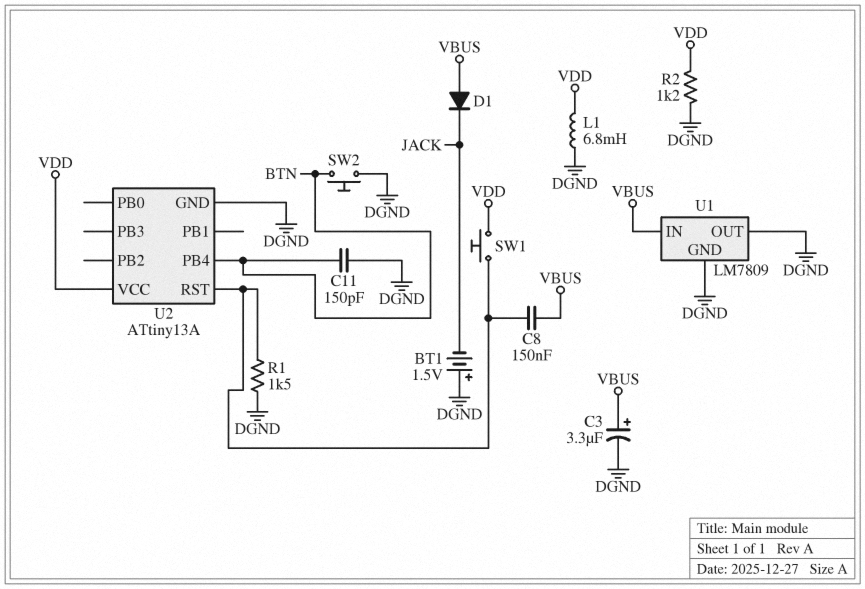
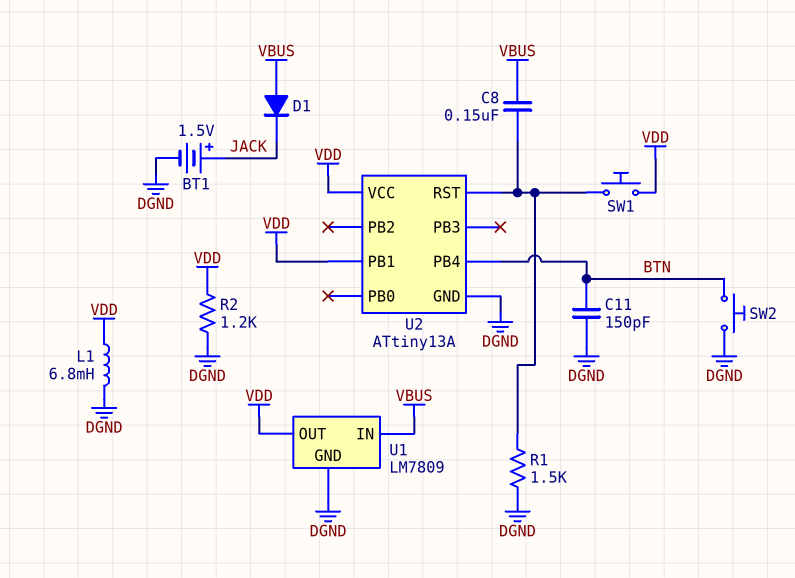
BT1: 1.5V (plus DGND, minus JACK) -> 1.5V (plus JACK, minus DGND)
C3: 3.3uF (plus VBUS, minus DGND) -> none
U1 pin OUT: DGND -> VDD
U2 pin PB1: none -> VDD

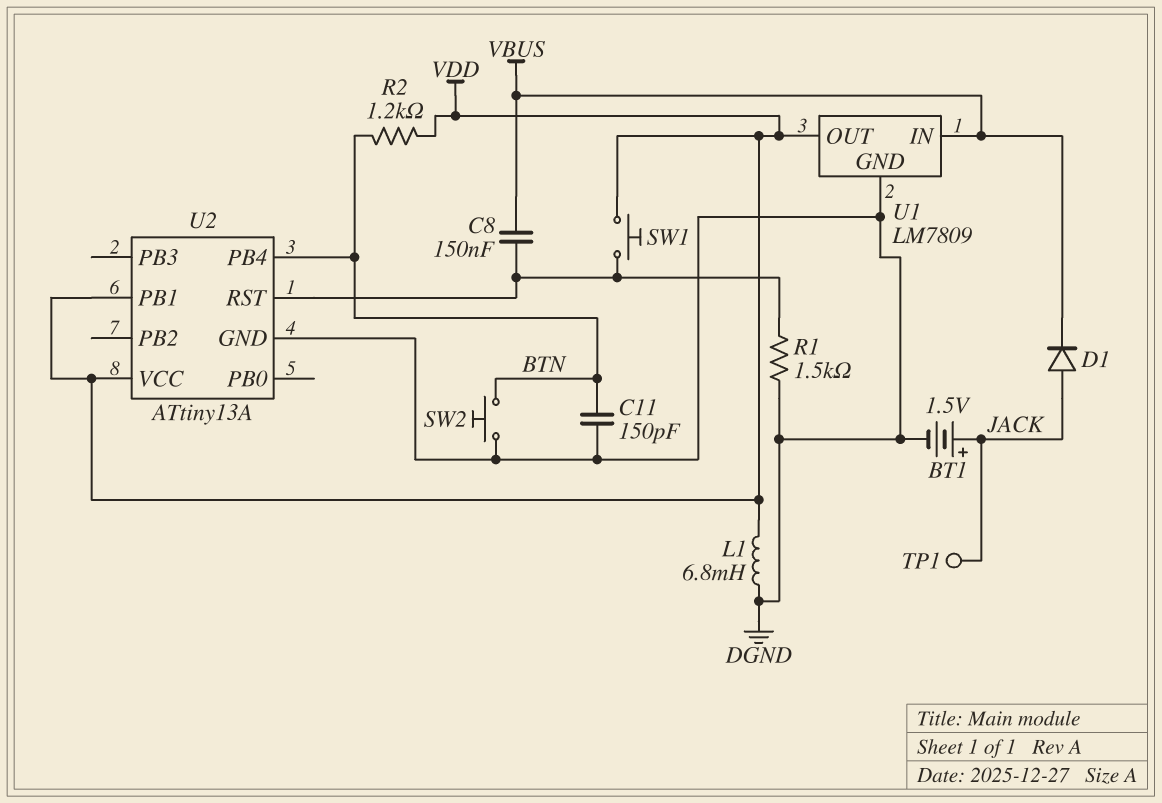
D1: diode (A VBUS, K JACK) -> diode (A JACK, K VBUS)
R2: 1.2k (DGND, VDD) -> 1.2k (BTN, VDD)
TP1: none -> test point (JACK)

